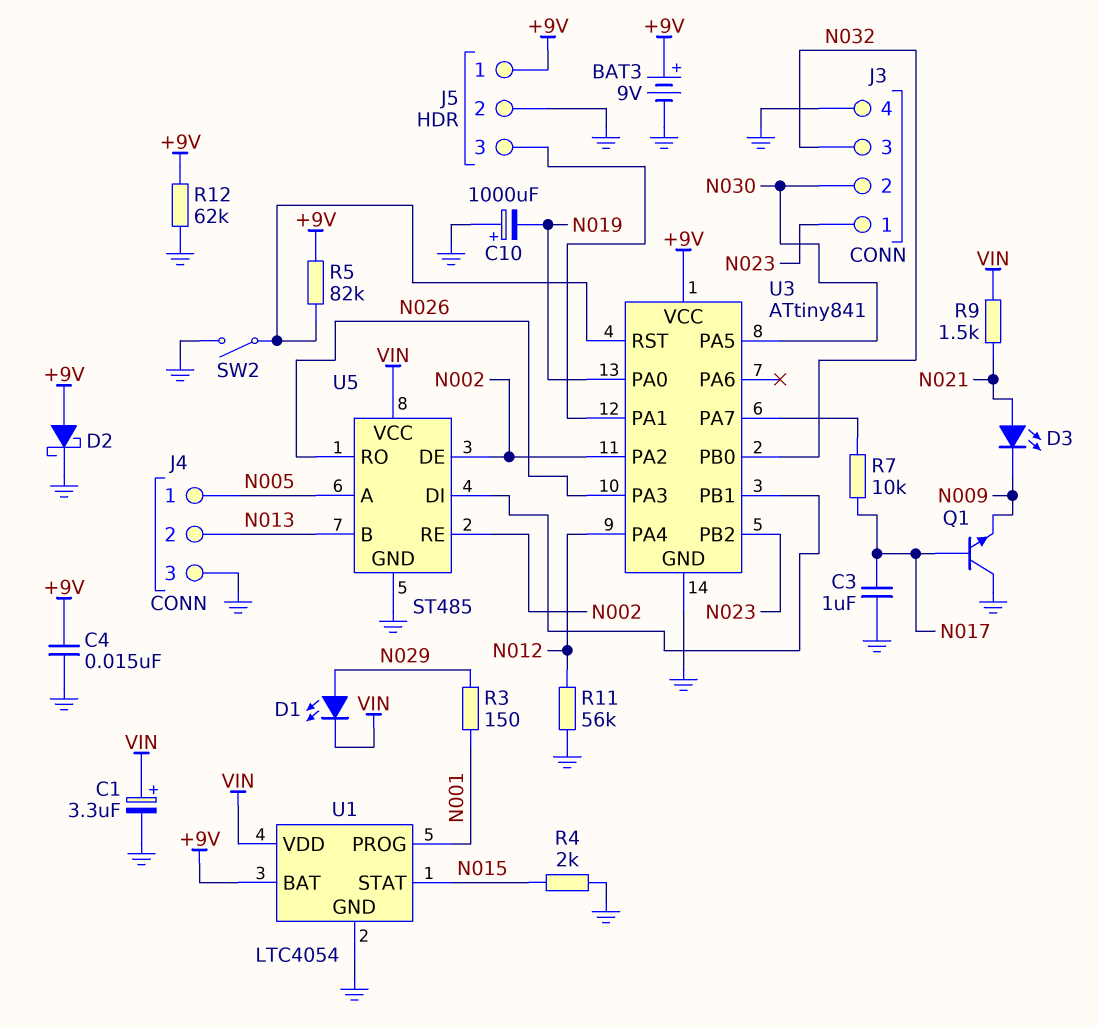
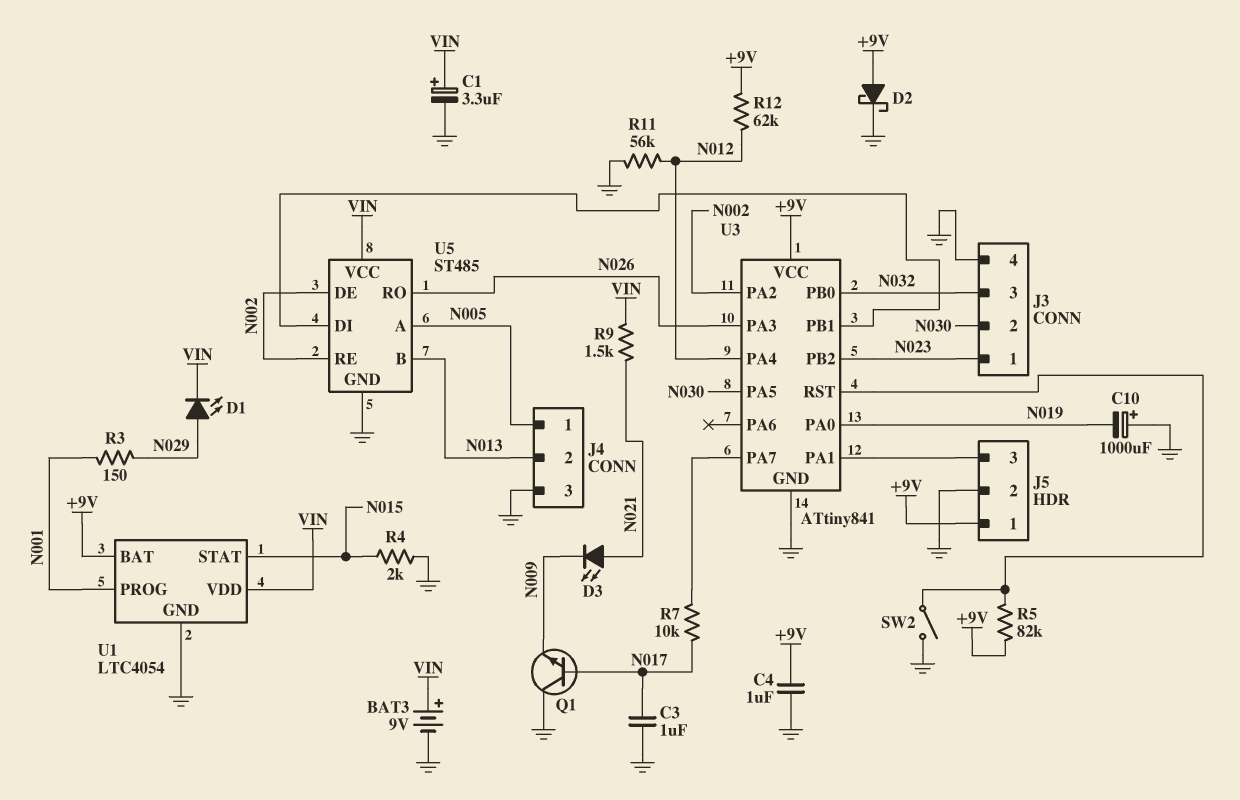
BAT3: 9V (plus +9V, minus GND) -> 9V (plus VIN, minus GND)
C4: 15nF (+9V, GND) -> 1uF (+9V, GND)
R12: 62k (+9V, GND) -> 62k (+9V, N012)

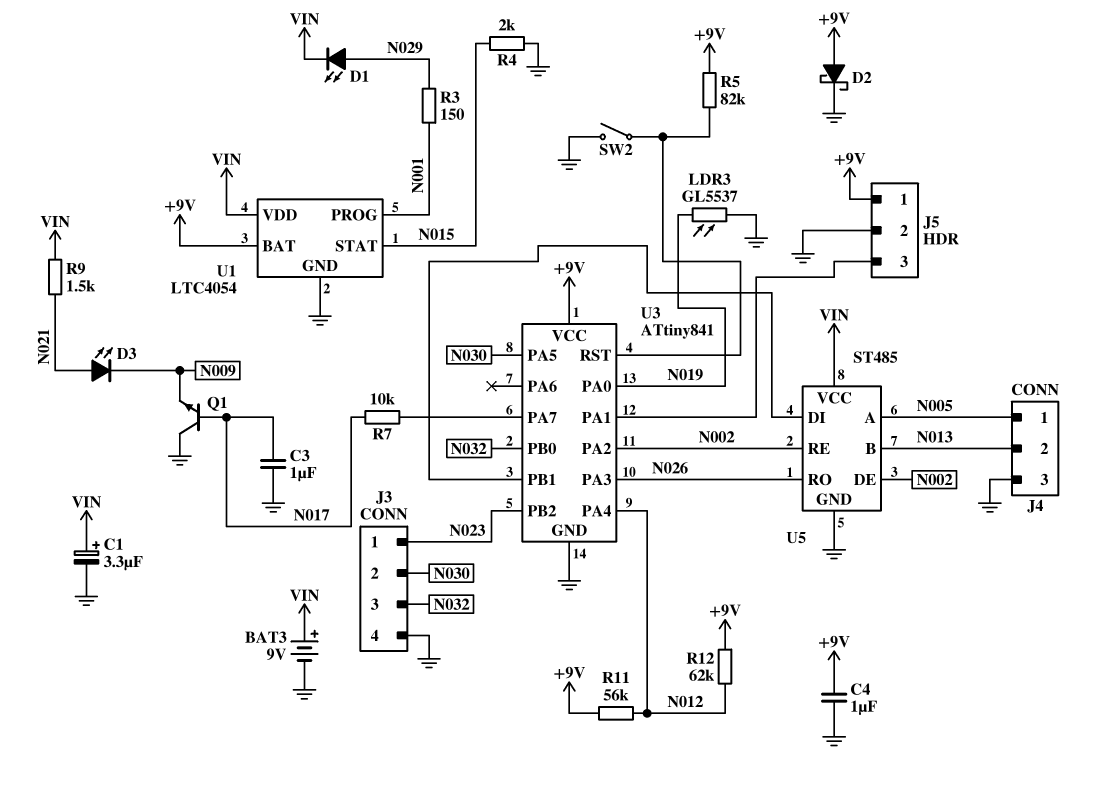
C10: 1000uF (plus GND, minus N019) -> none
LDR3: none -> GL5537 (GND, N019)
R11: 56k (GND, N012) -> 56k (+9V, N012)

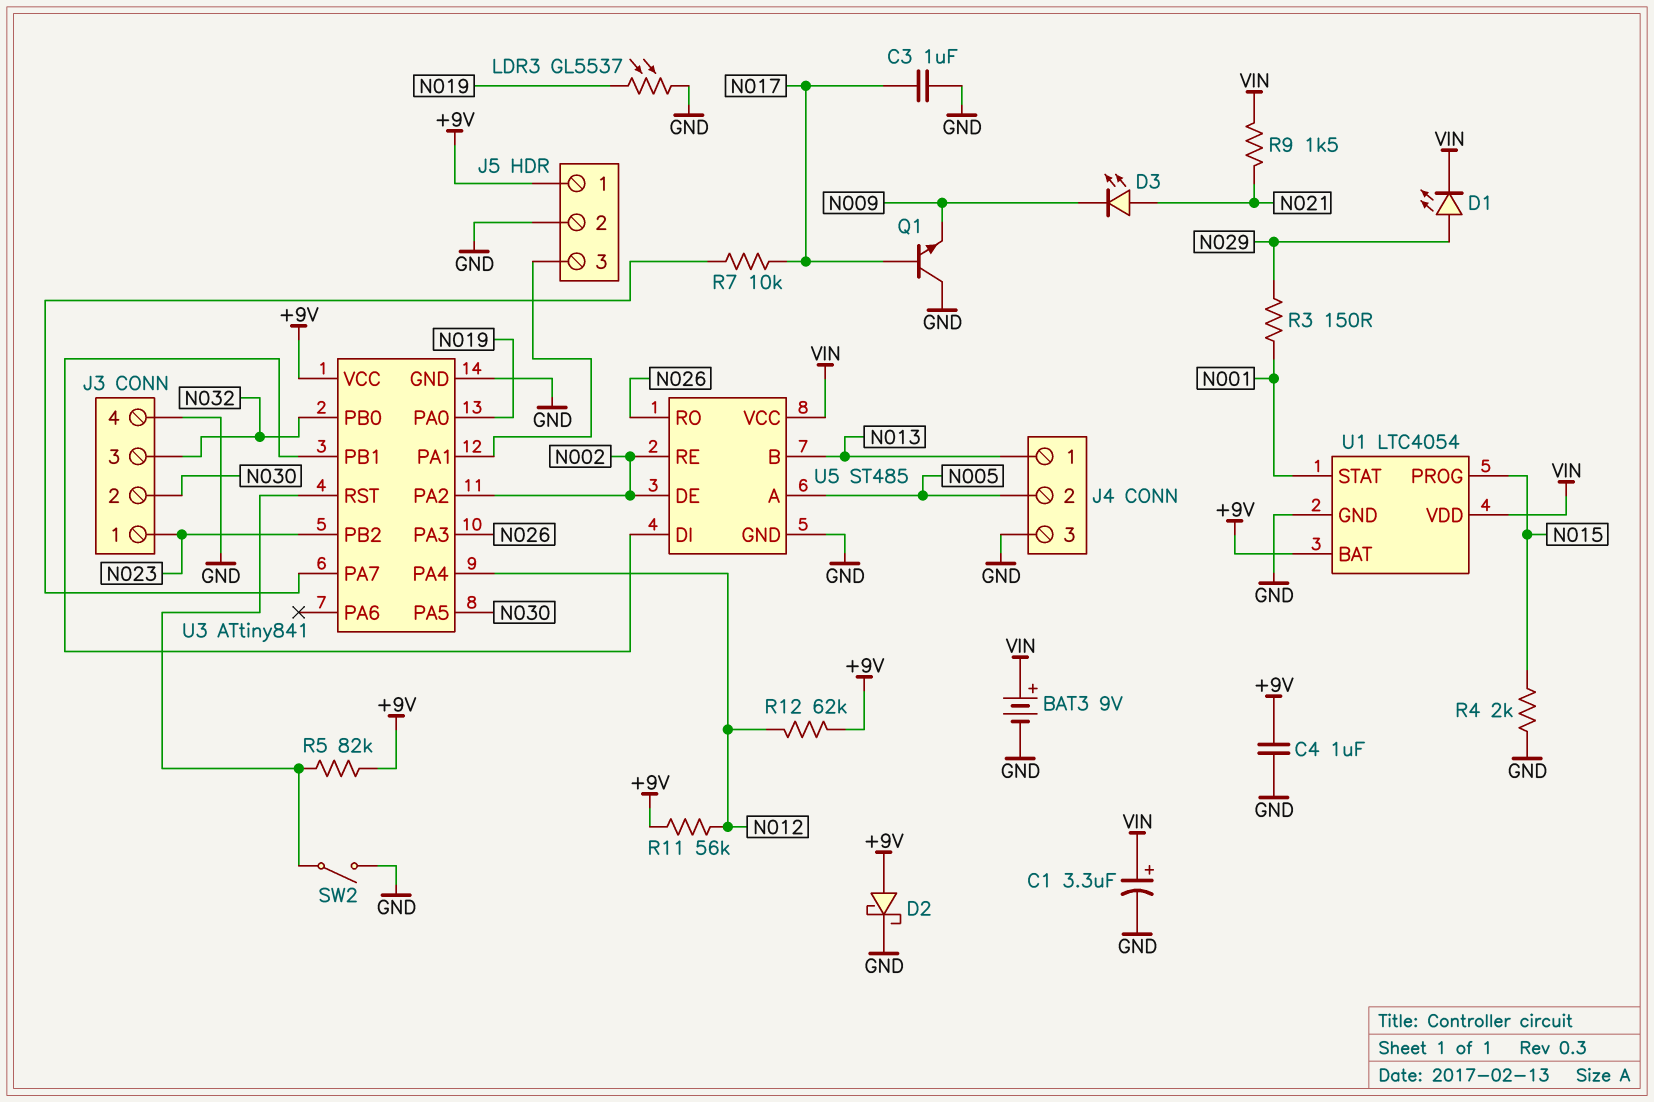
J4 pin 1: N005 -> N013
J4 pin 2: N013 -> N005
U1 pin PROG: N001 -> N015
U1 pin STAT: N015 -> N001

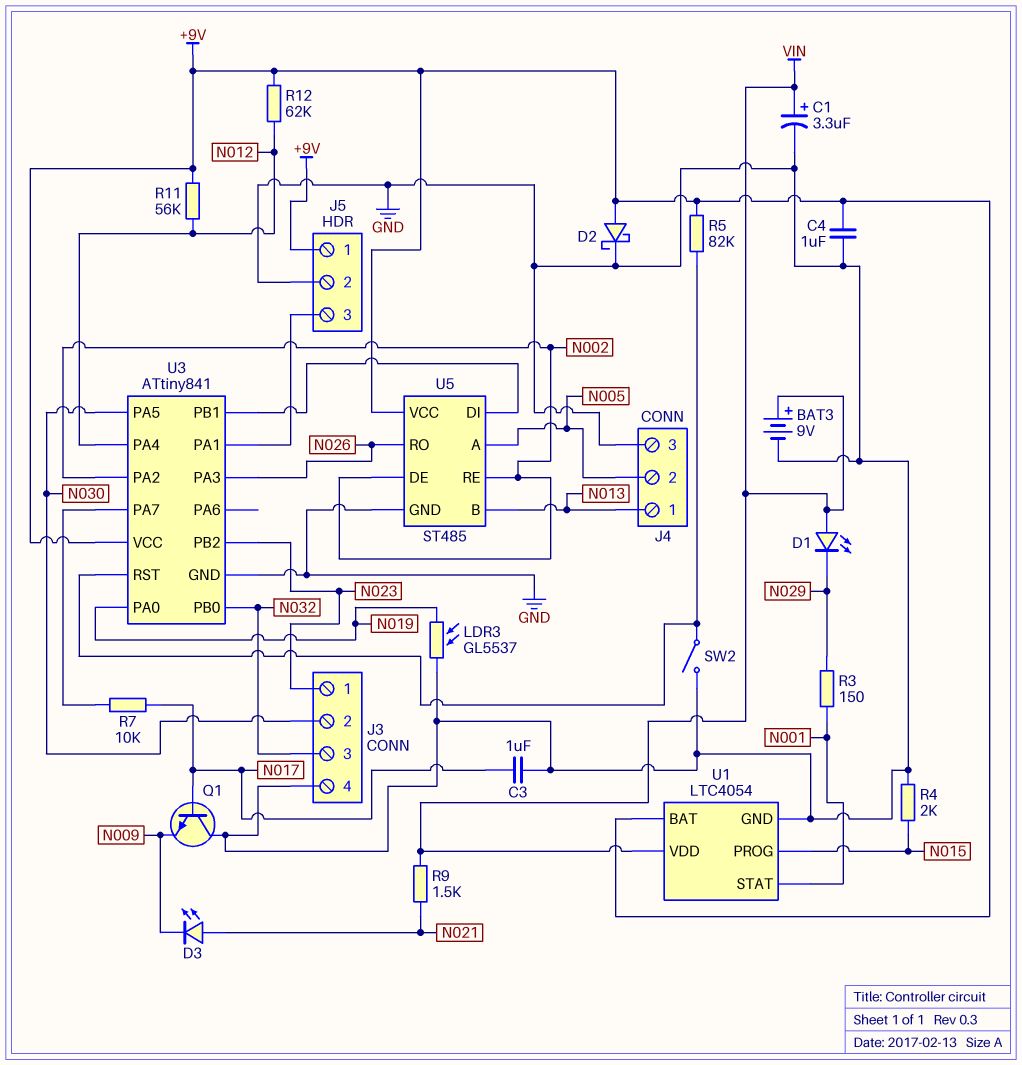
D1: LED (A N029, K VIN) -> LED (A VIN, K N029)
U5 pin VCC: VIN -> +9V

